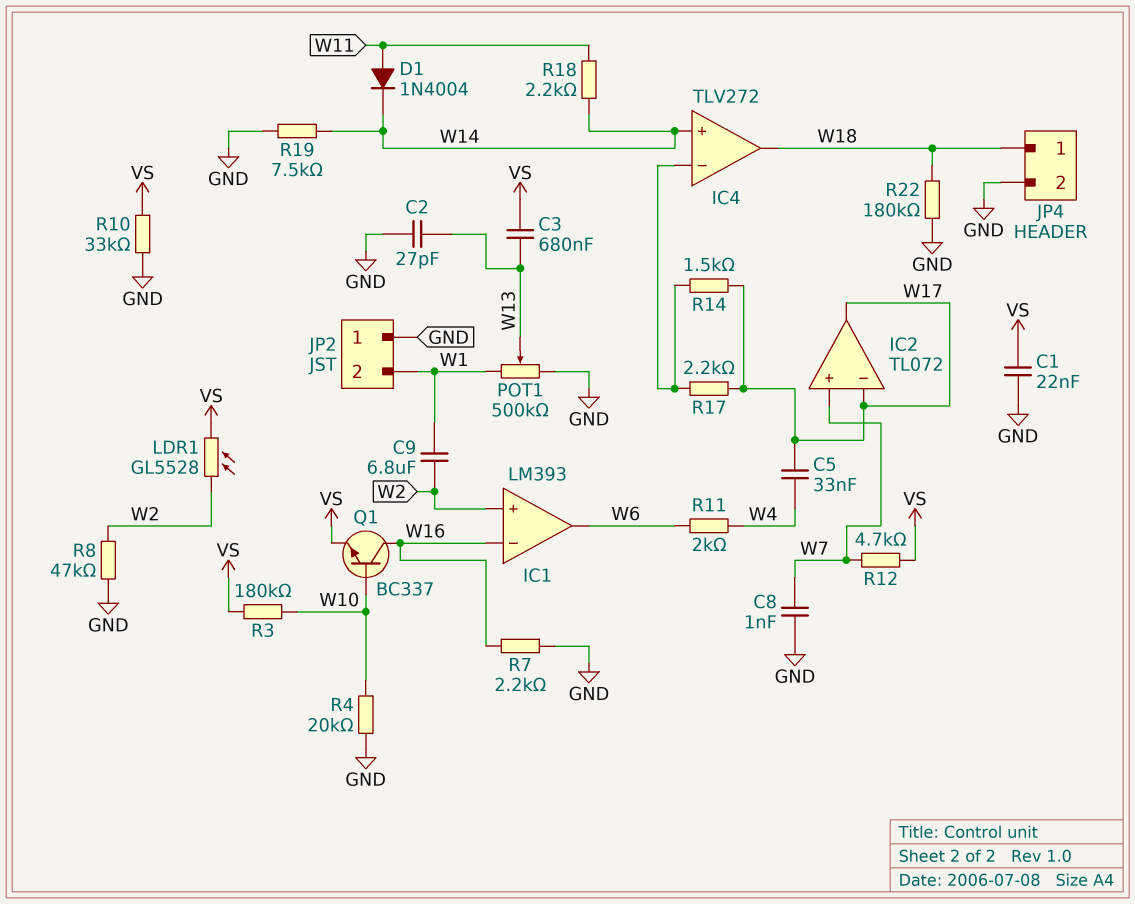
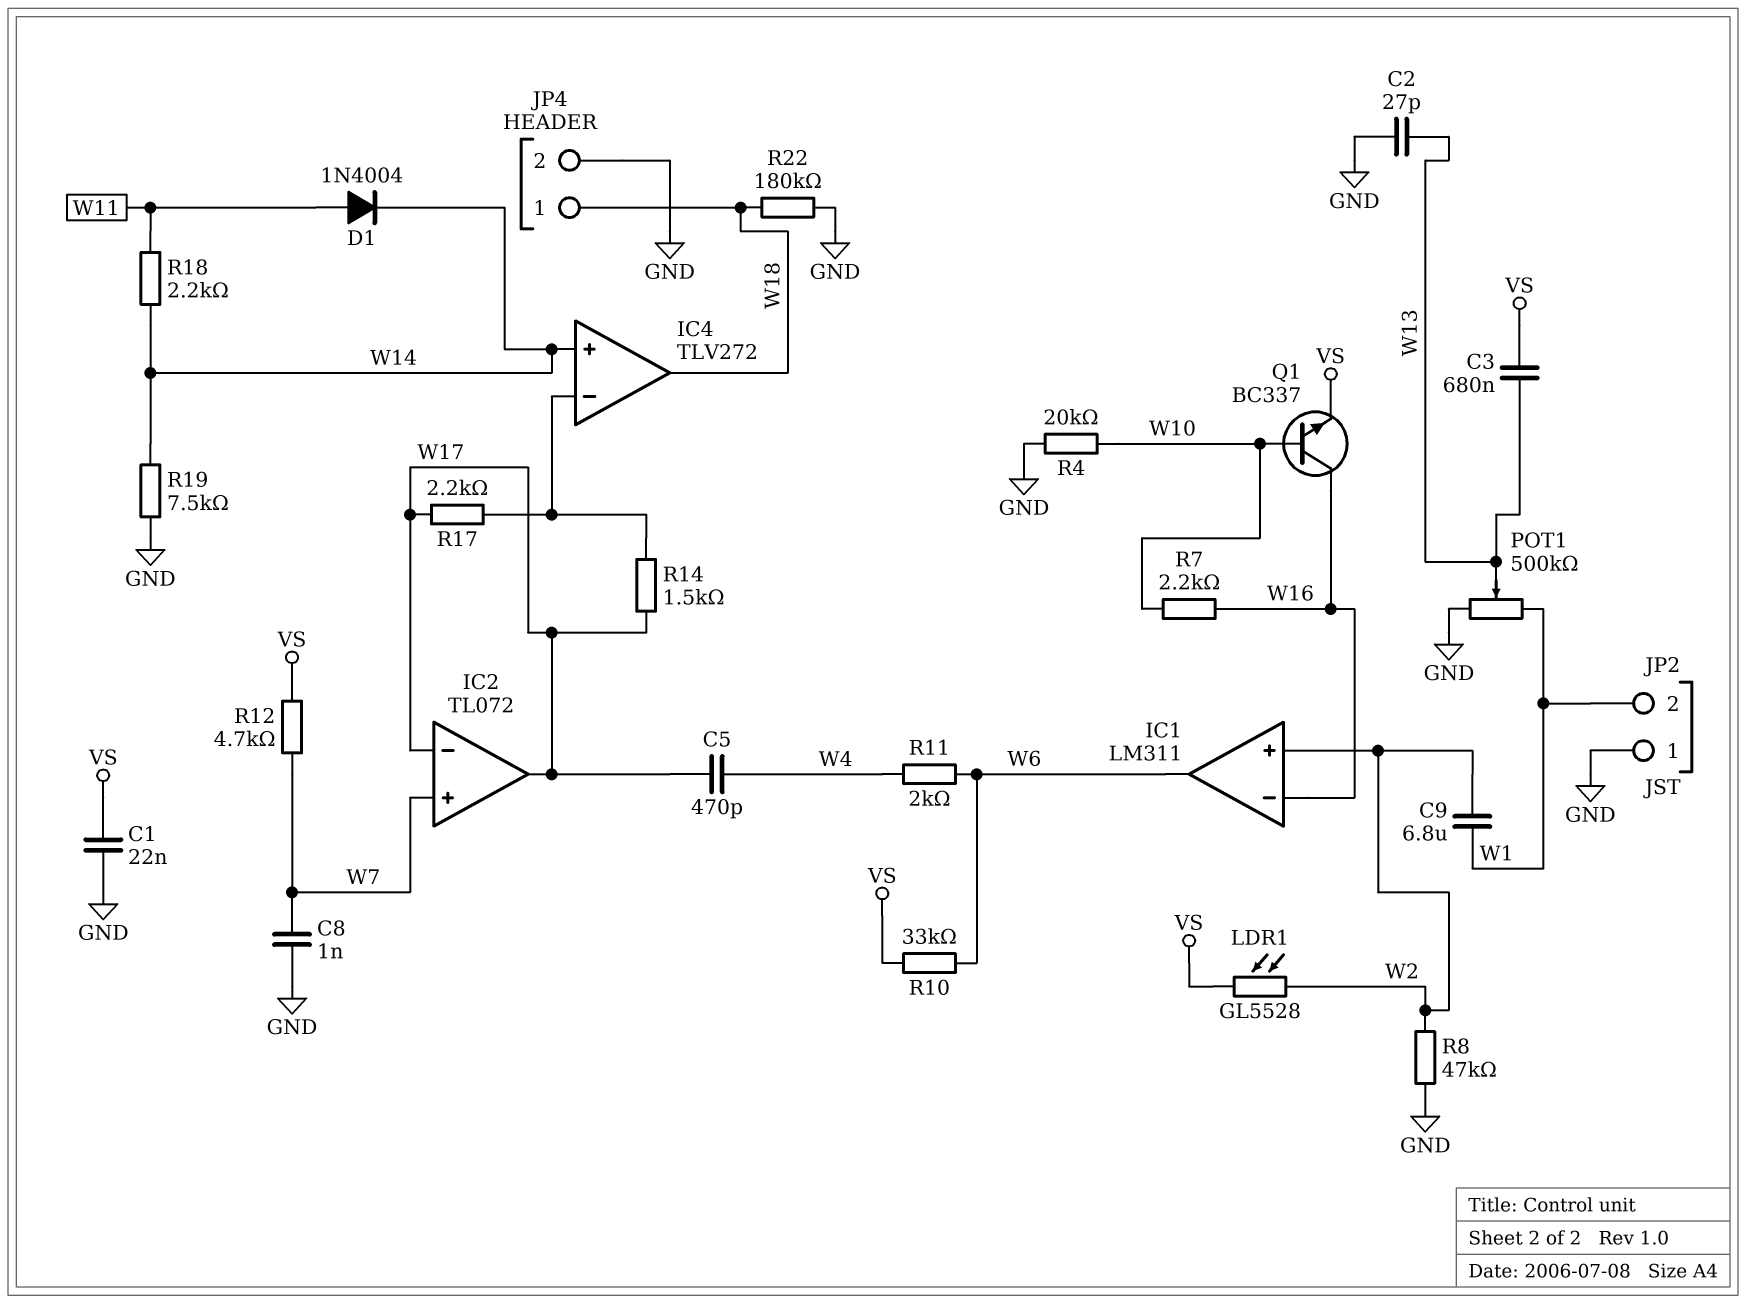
C5: 33nF (W4, W17) -> 470pF (W4, W17)
IC1: LM393 -> LM311
R3: 180k (VS, W10) -> none
R7: 2.2k (GND, W16) -> 2.2k (W10, W16)
R10: 33k (GND, VS) -> 33k (VS, W6)

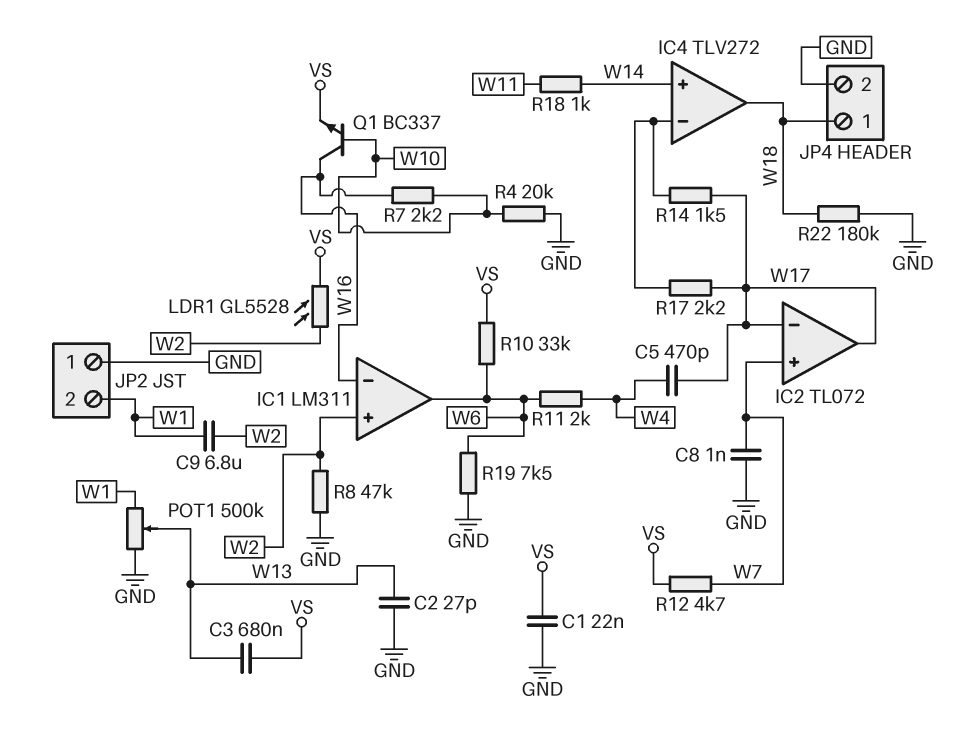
D1: diode 1N4004 (A W11, K W14) -> none
R18: 2.2k (W11, W14) -> 1k (W11, W14)
R19: 7.5k (GND, W14) -> 7.5k (GND, W6)

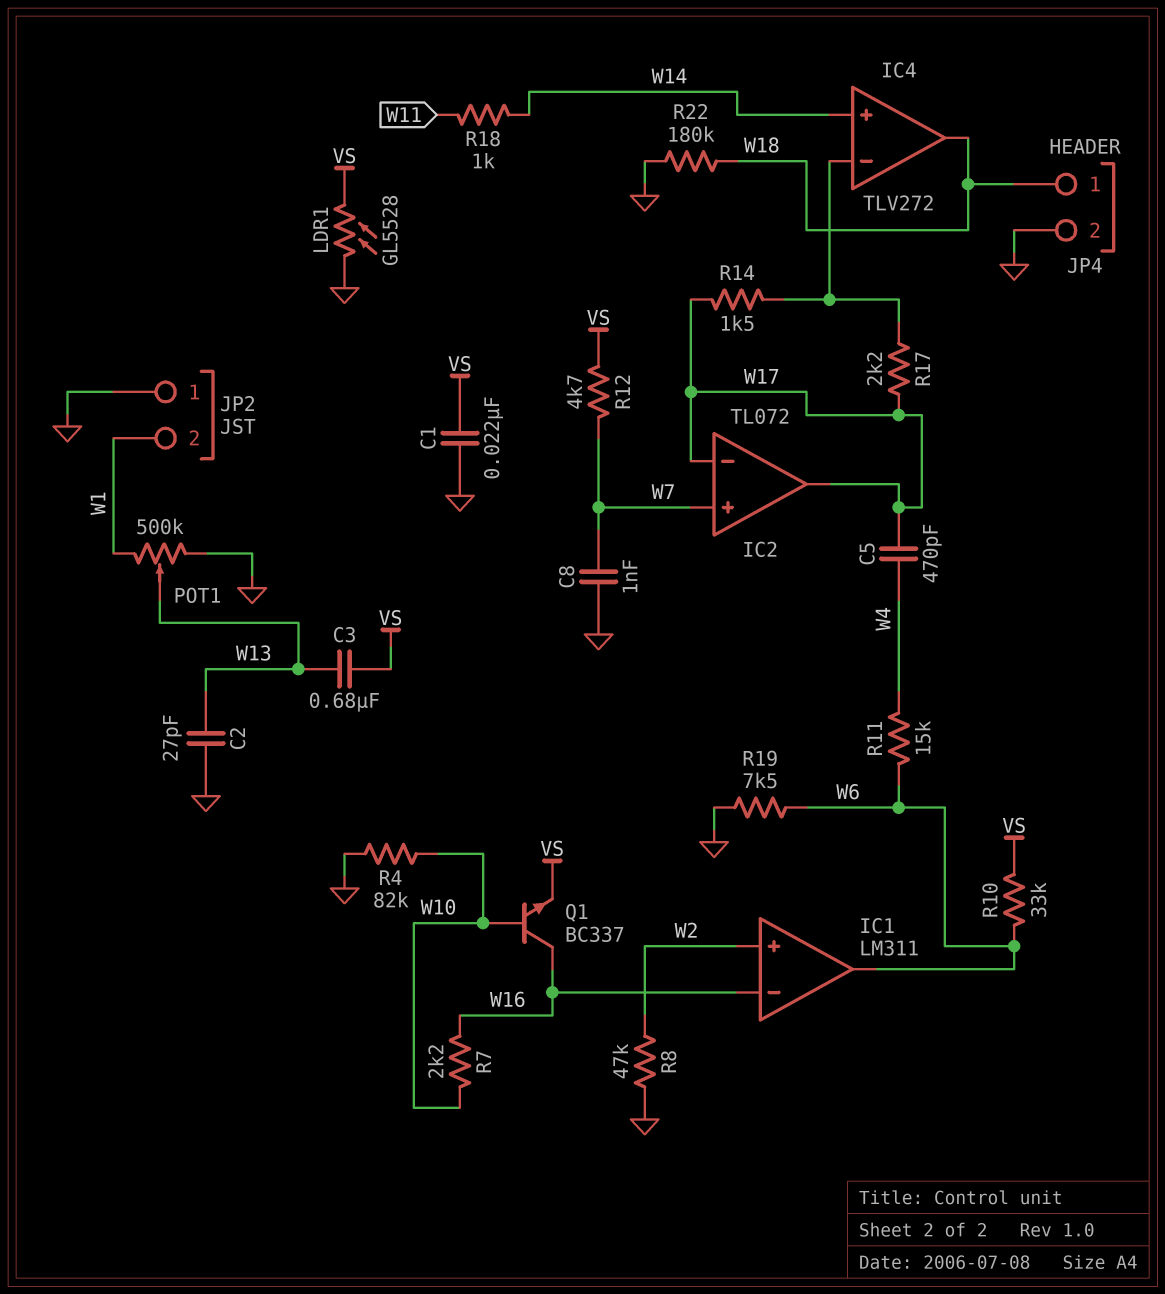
C9: 6.8uF (W1, W2) -> none
LDR1: GL5528 (VS, W2) -> GL5528 (GND, VS)
R4: 20k (GND, W10) -> 82k (GND, W10)
R11: 2k (W4, W6) -> 15k (W4, W6)

